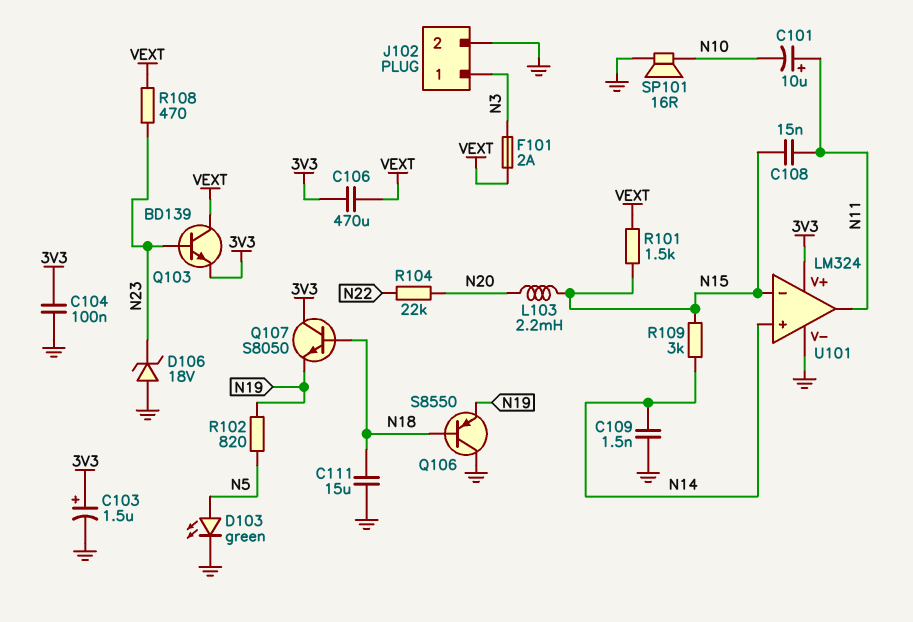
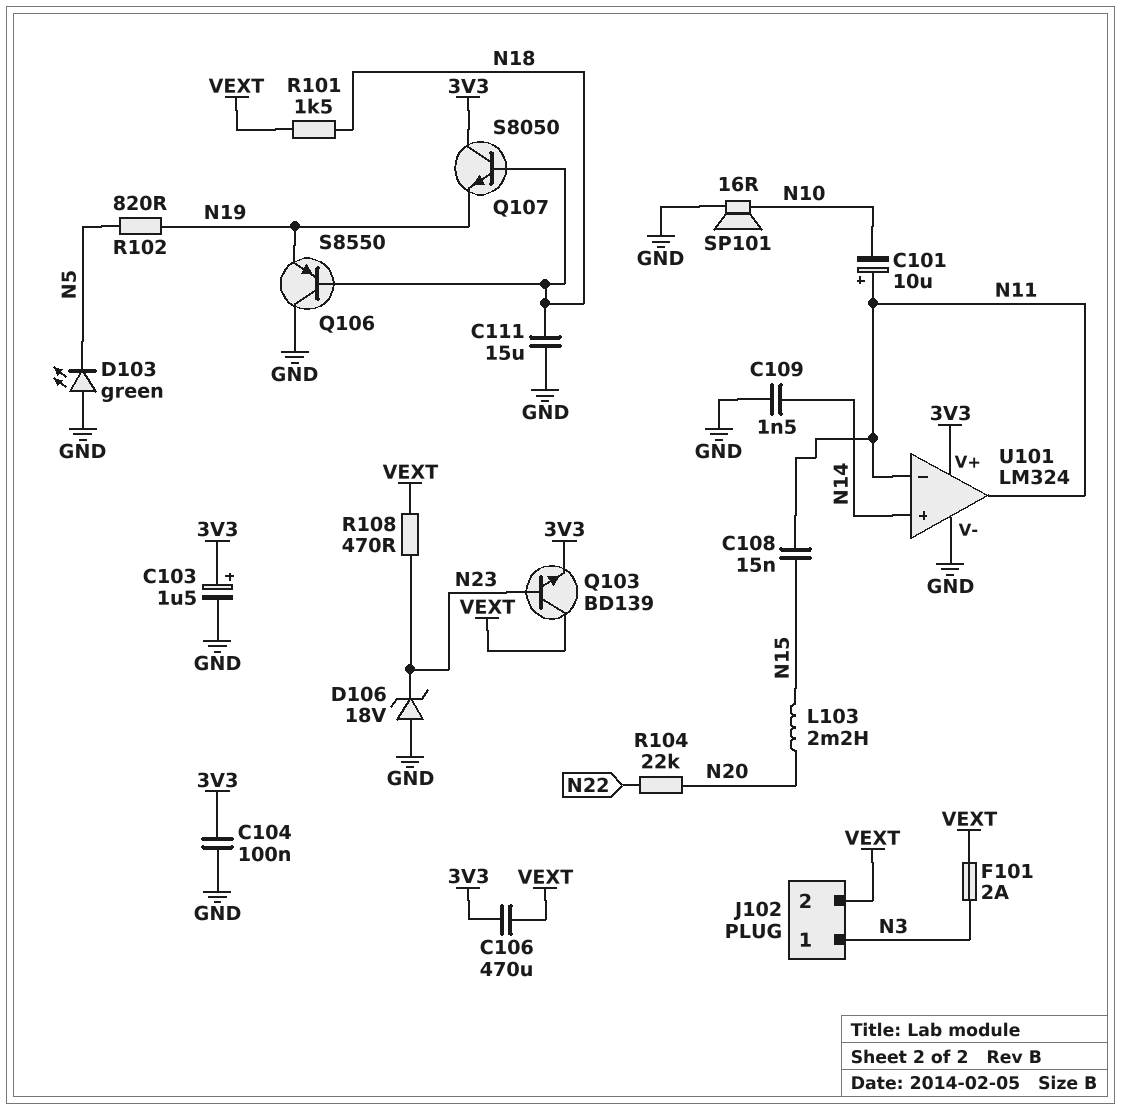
D103: LED green (A N5, K GND) -> LED green (A GND, K N5)
J102 pin 2: GND -> VEXT
R101: 1.5k (N15, VEXT) -> 1.5k (N18, VEXT)
R109: 3k (N14, N15) -> none
U101 pin in-: N15 -> N11

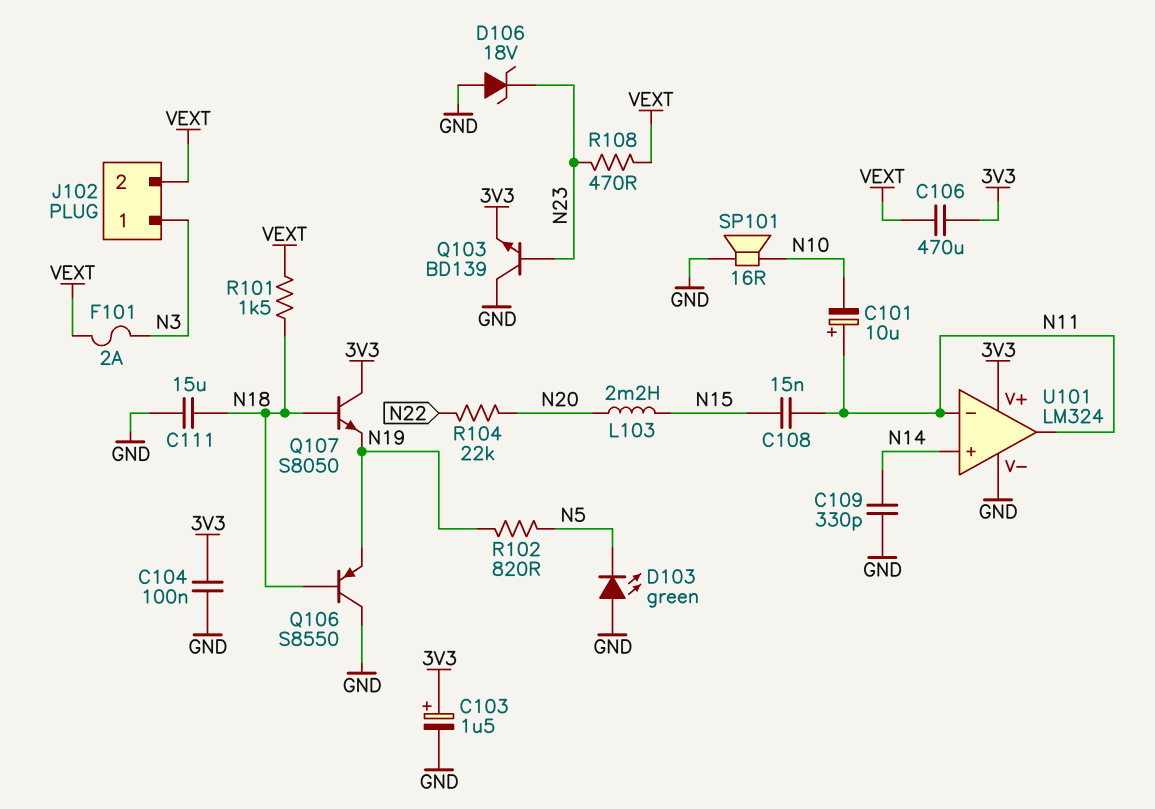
C109: 1.5nF (GND, N14) -> 330pF (GND, N14)
Q103: NPN BD139 (B N23, C VEXT, E 3V3) -> NPN BD139 (B N23, C GND, E 3V3)

